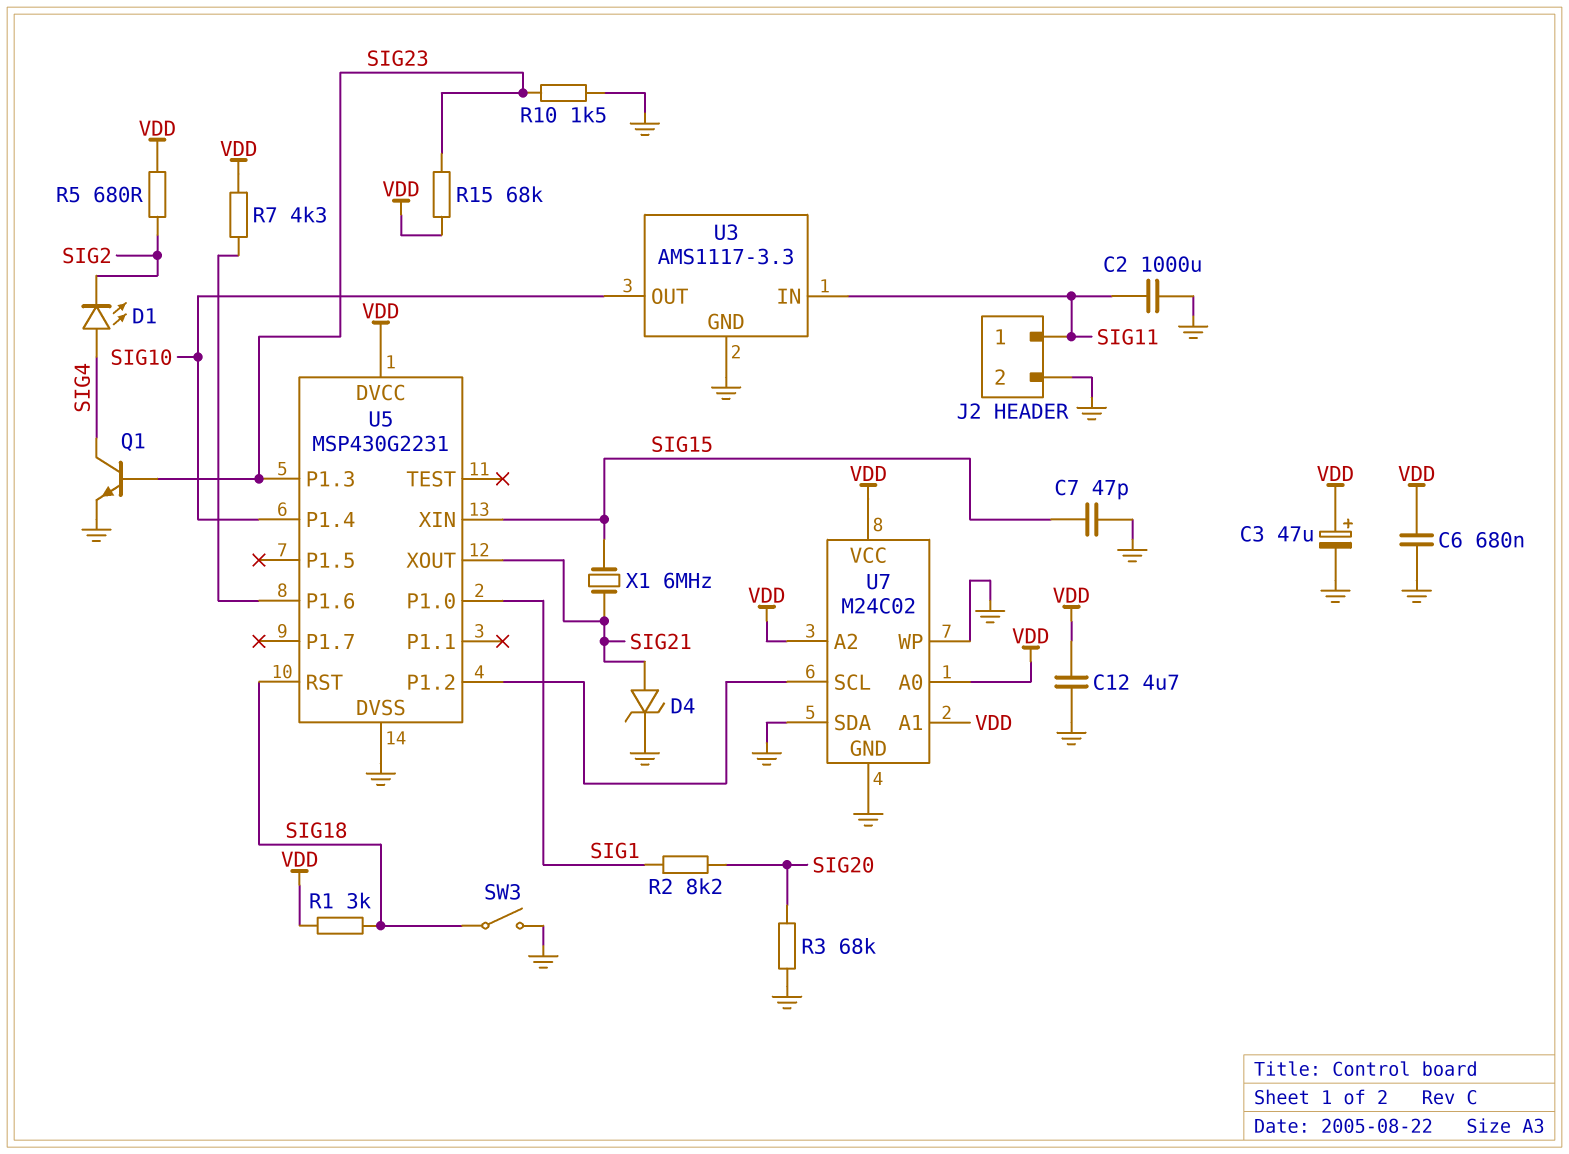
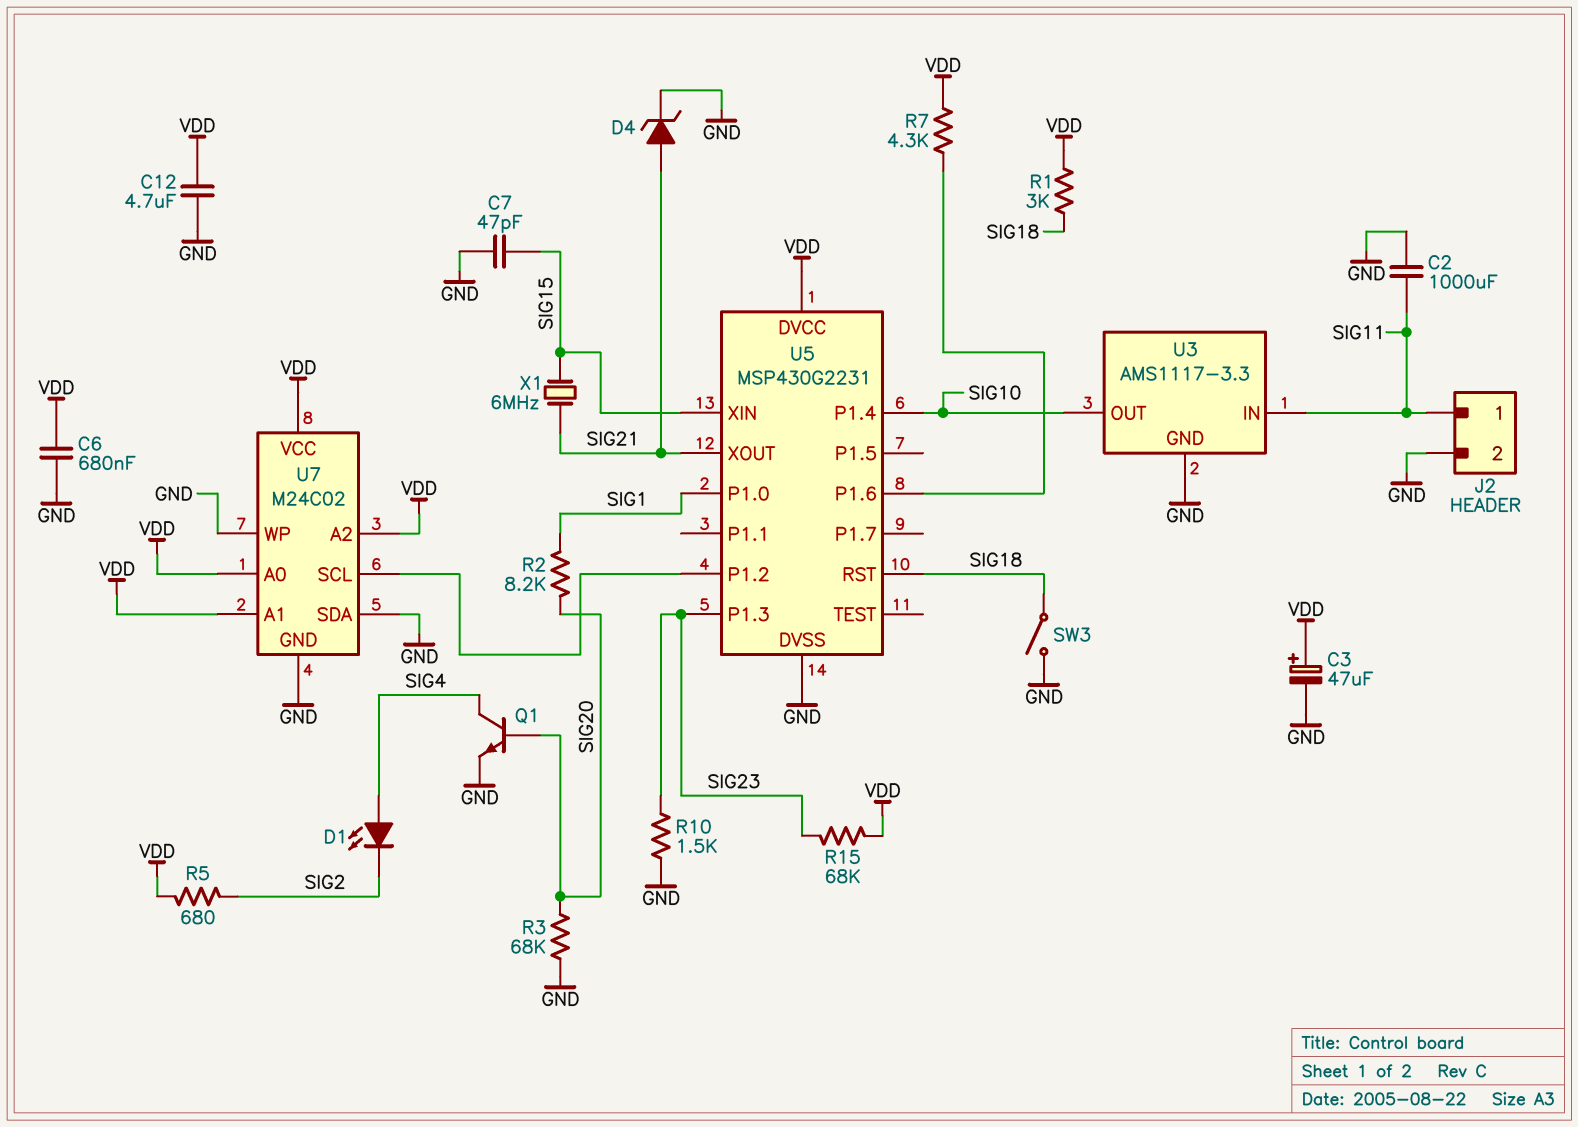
Q1: NPN (B SIG23, C SIG4, E GND) -> NPN (B SIG20, C SIG4, E GND)

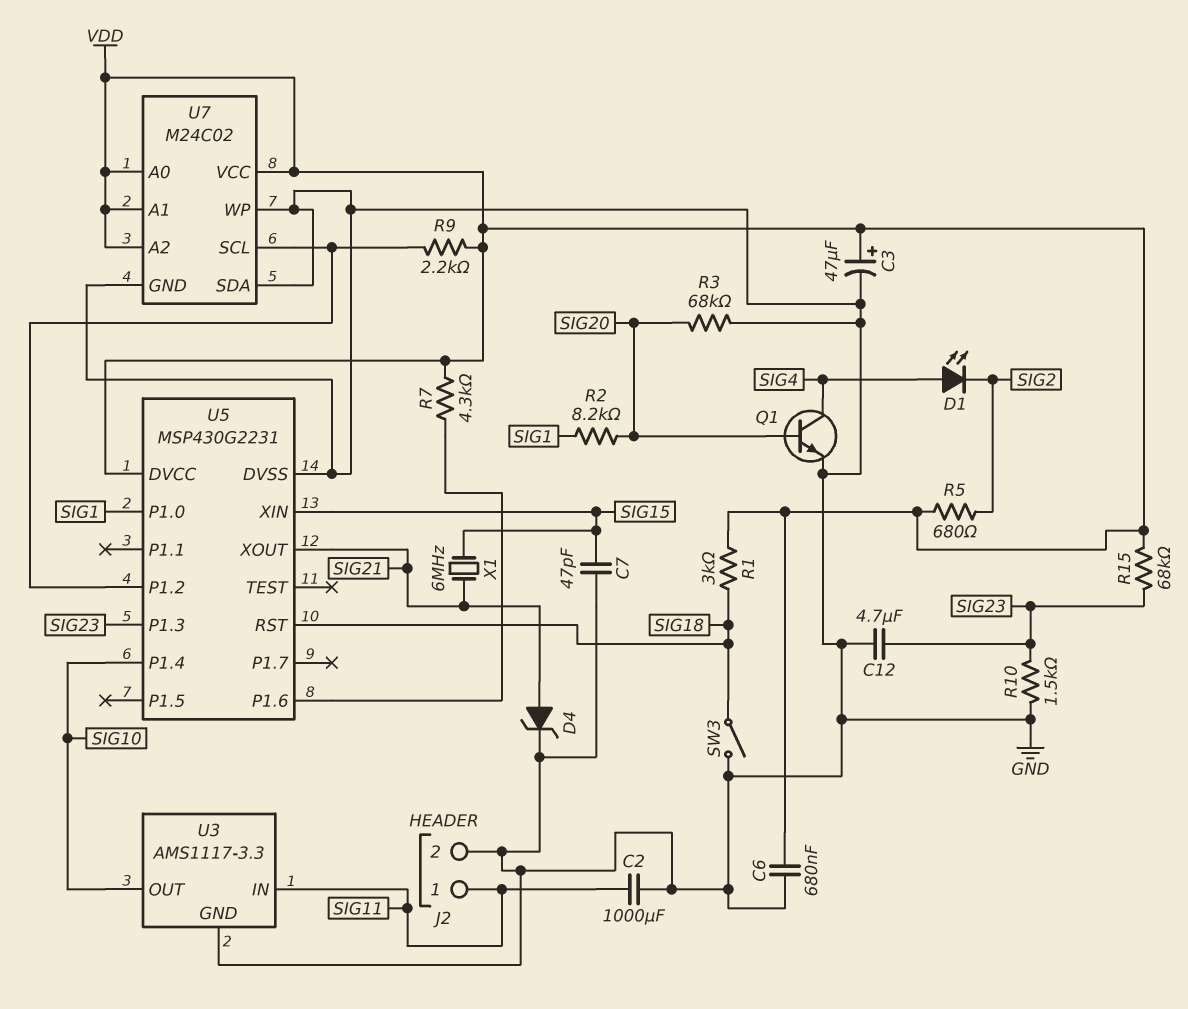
C12: 4.7uF (GND, VDD) -> 4.7uF (GND, SIG23)
R9: none -> 2.2k (U5/P1.2, VDD)

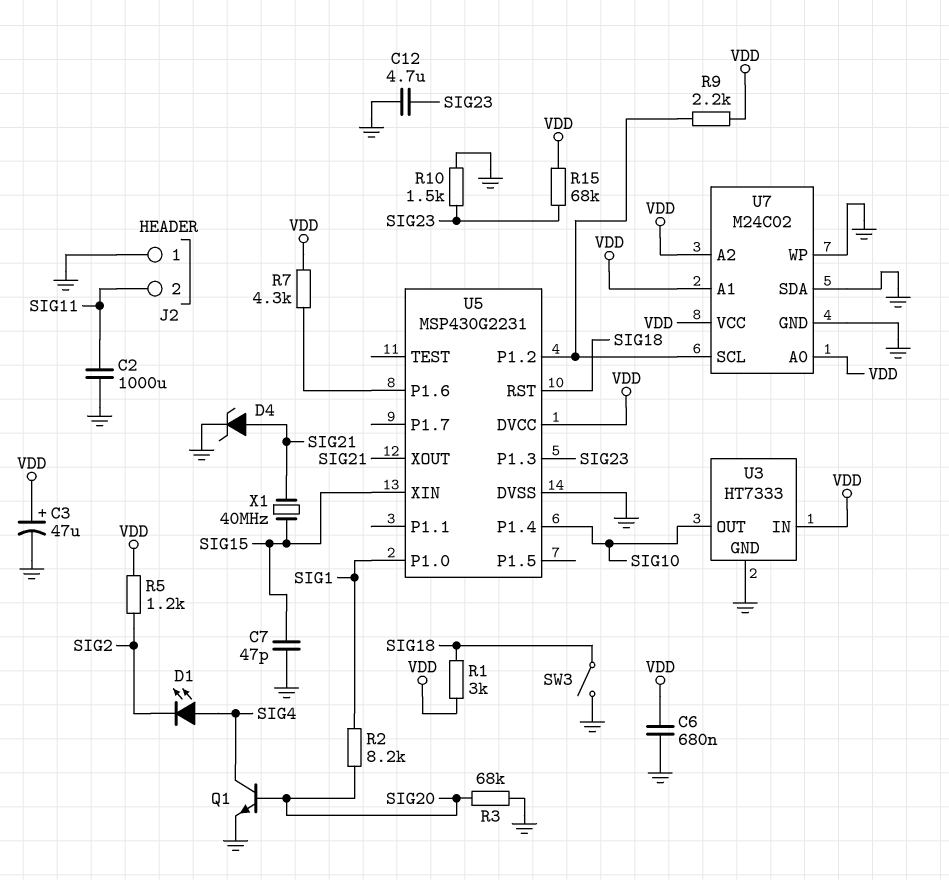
J2 pin 1: SIG11 -> GND
J2 pin 2: GND -> SIG11
R5: 680 (SIG2, VDD) -> 1.2k (SIG2, VDD)
U3: AMS1117-3.3 -> HT7333
U3 pin IN: SIG11 -> VDD
X1: 6MHz (SIG15, SIG21) -> 40MHz (SIG15, SIG21)

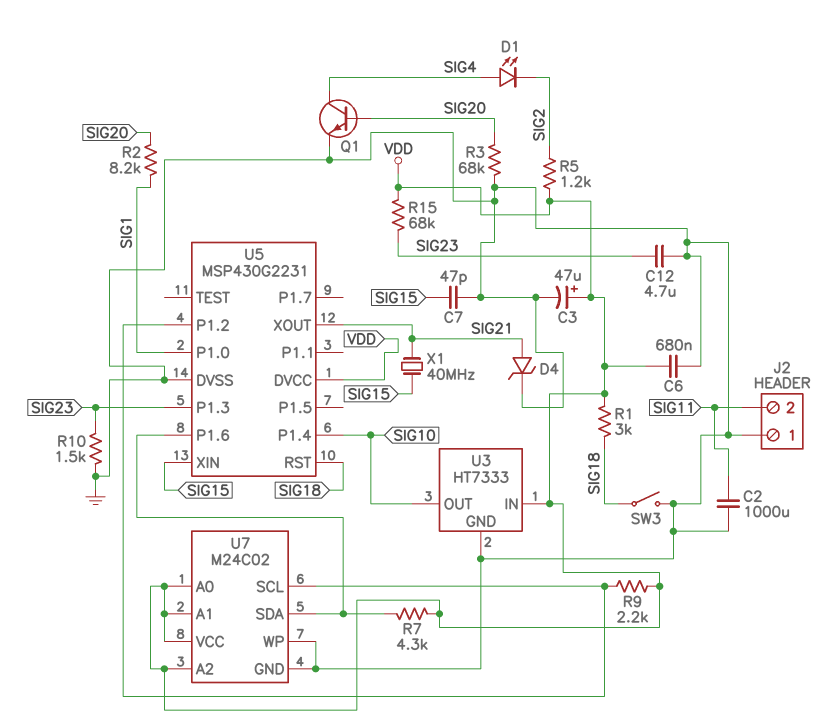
U7 pin SDA: GND -> U5/P1.6

